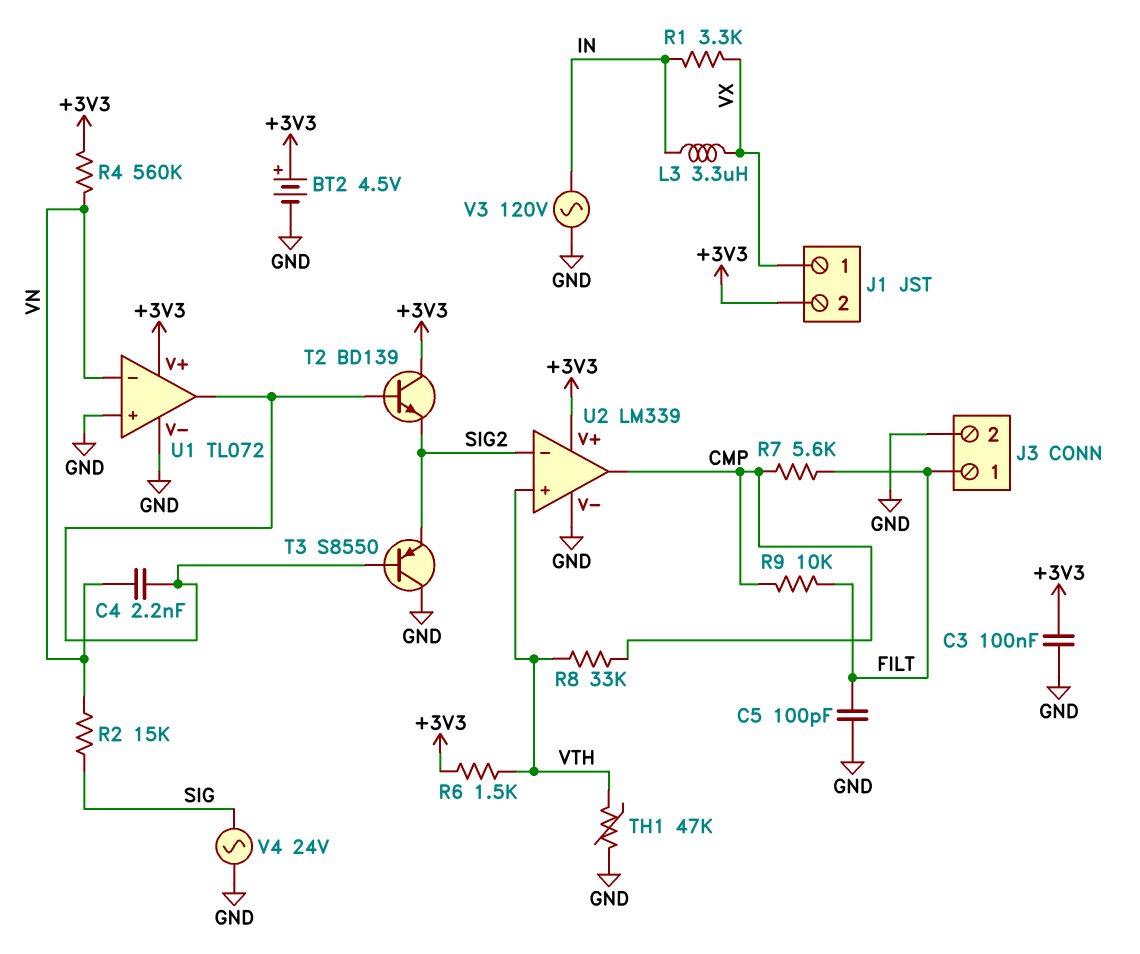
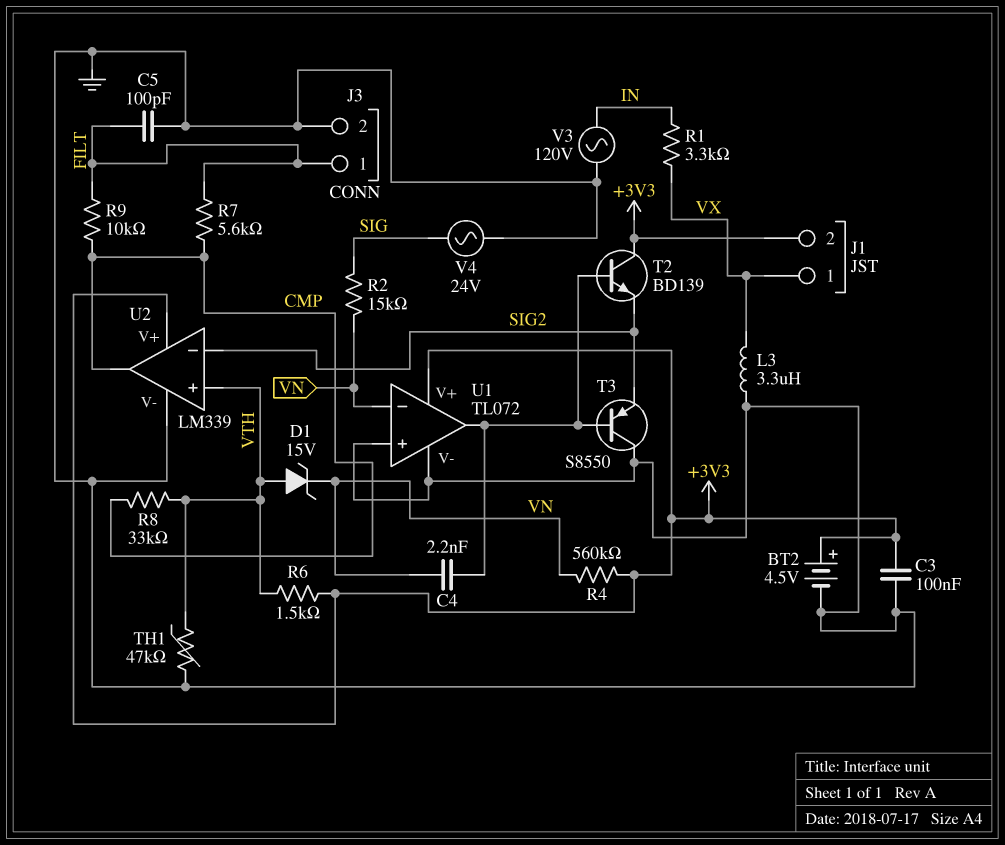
D1: none -> zener 15V (A VTH, K VN)
L3: 3.3uH (IN, VX) -> 3.3uH (GND, VX)

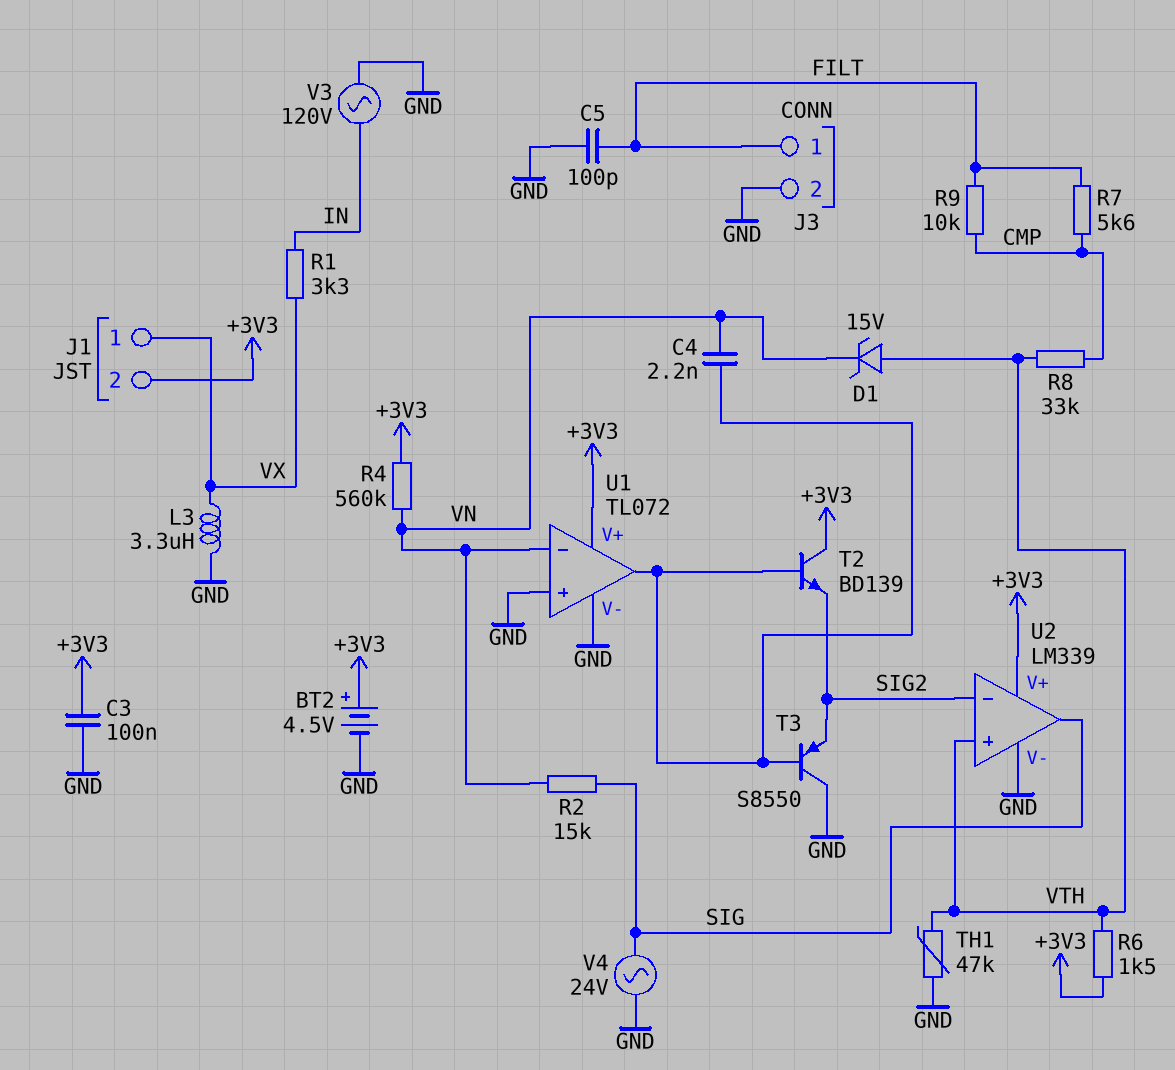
U2 pin out: CMP -> SIG

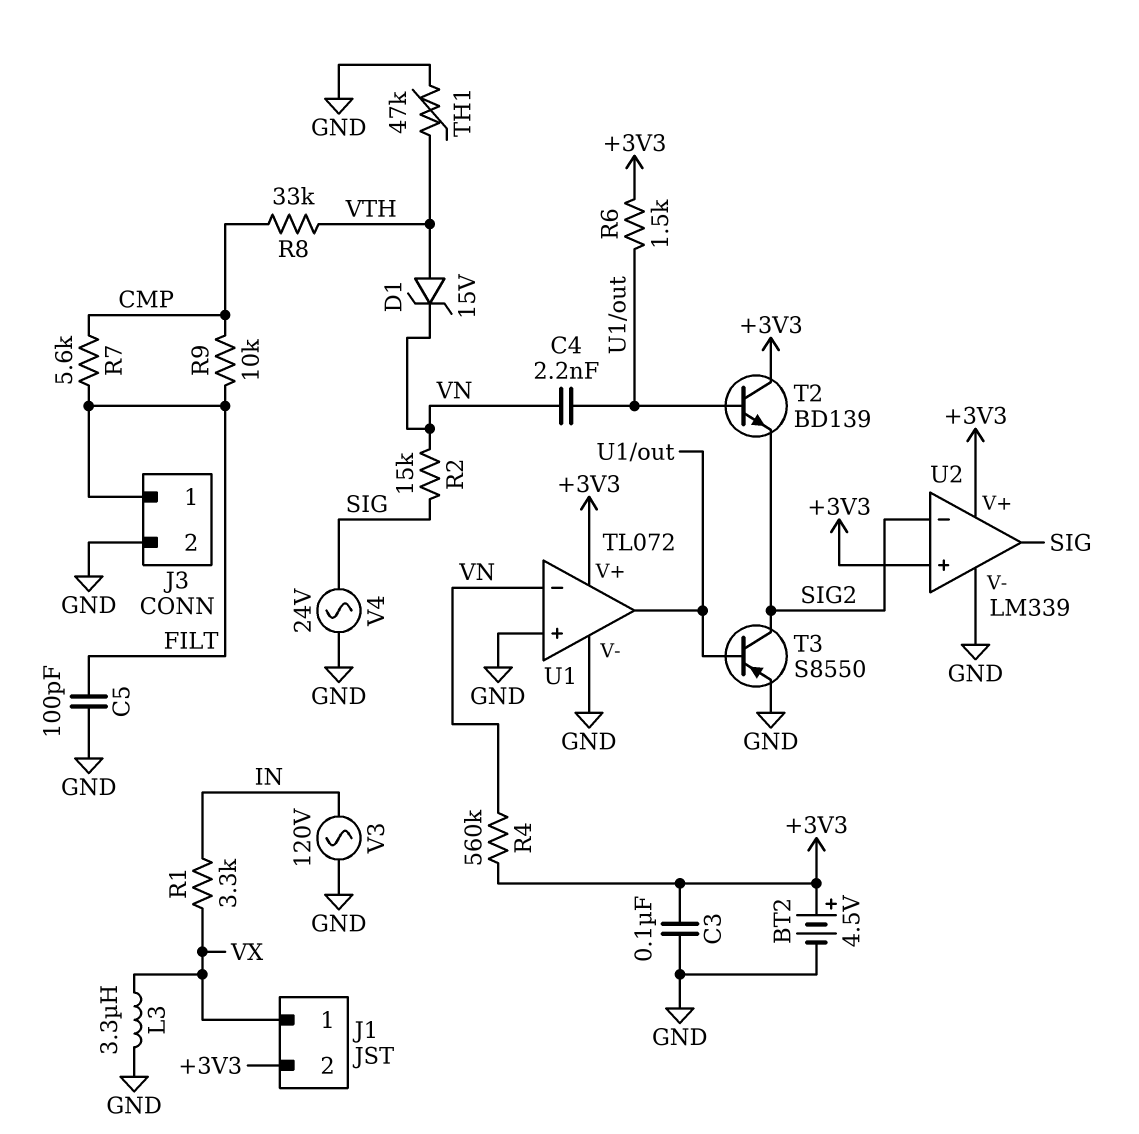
R6: 1.5k (+3V3, VTH) -> 1.5k (+3V3, U1/out)
T3: PNP S8550 (B U1/out, C GND, E SIG2) -> PNP S8550 (B U1/out, C SIG2, E GND)
U2 pin in+: VTH -> +3V3

